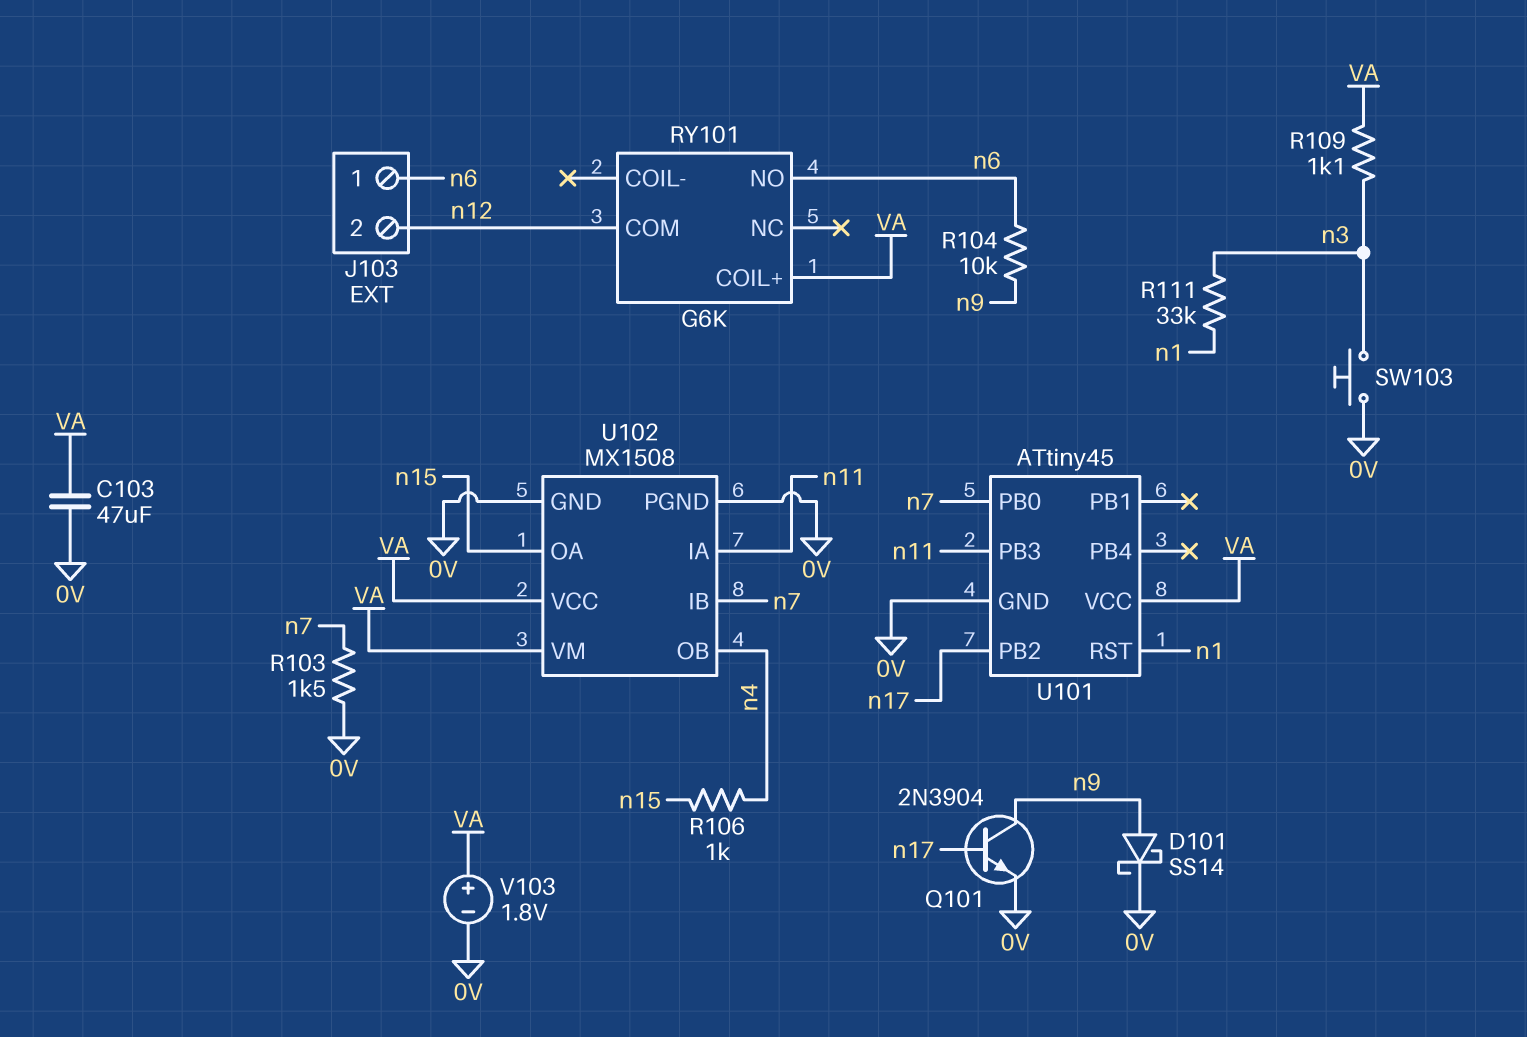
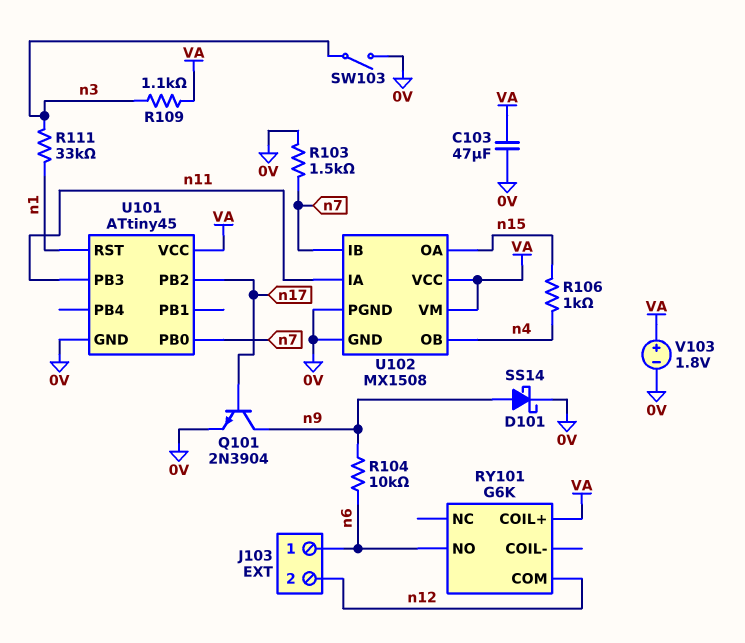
SW103: button (0V, n3) -> switch (0V, n3)

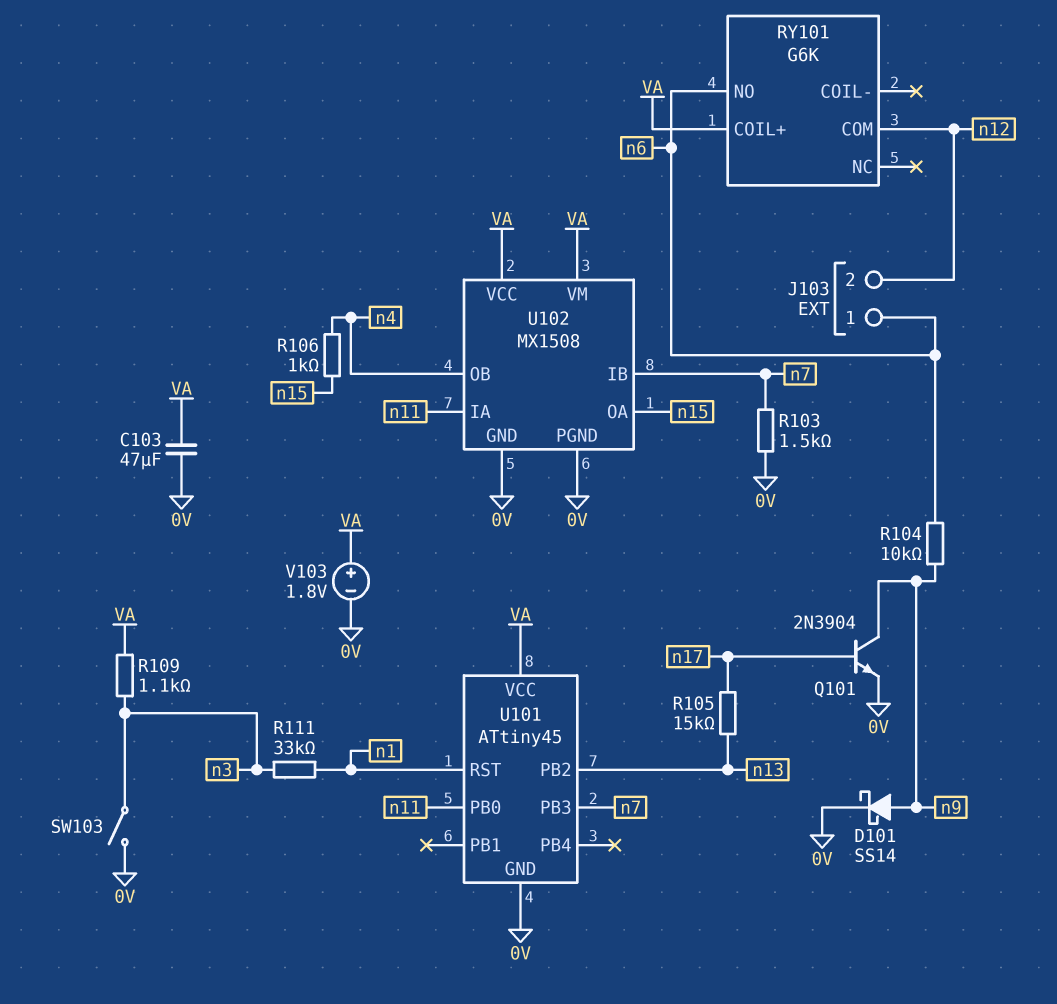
R105: none -> 15k (n13, n17)
U101 pin PB0: n7 -> n11
U101 pin PB2: n17 -> n13
U101 pin PB3: n11 -> n7

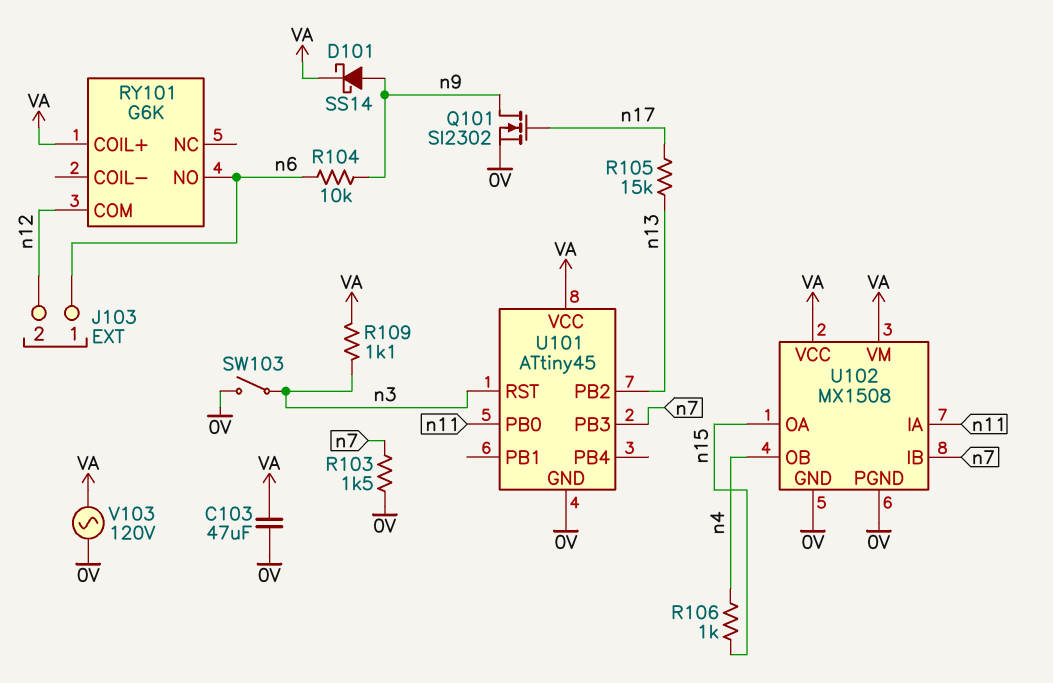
D101: schottky SS14 (A n9, K 0V) -> schottky SS14 (A n9, K VA)
Q101: NPN 2N3904 (B n17, C n9, E 0V) -> NMOS SI2302 (G n17, D n9, S 0V)
R111: 33k (n1, n3) -> none
U101 pin RST: n1 -> n3
V103: 1.8V (plus VA, minus 0V) -> AC 120V (0V, VA)

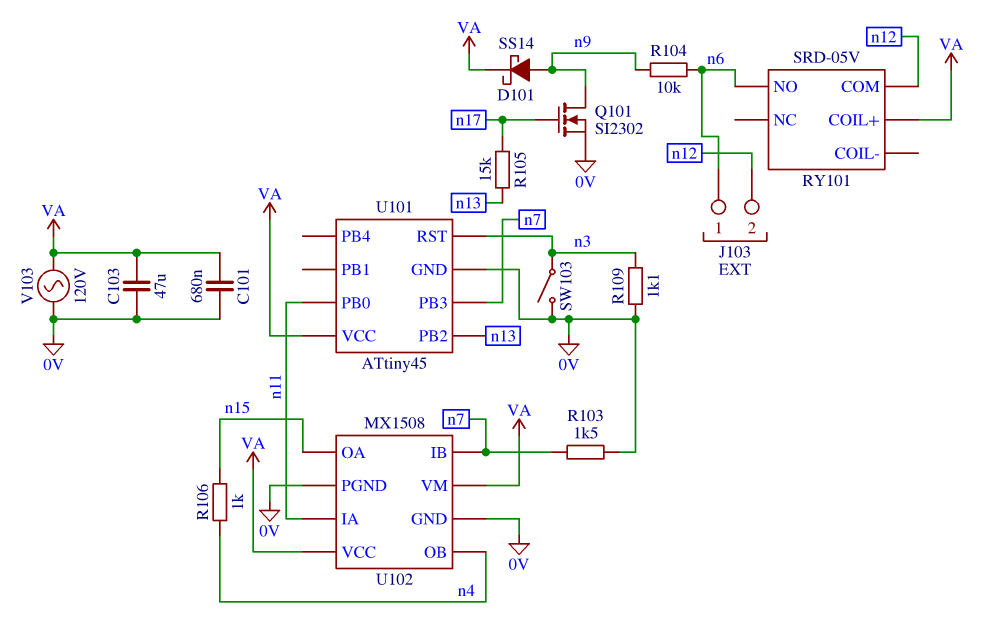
C101: none -> 680nF (0V, VA)
R109: 1.1k (VA, n3) -> 1.1k (0V, n3)
RY101: G6K -> SRD-05V

